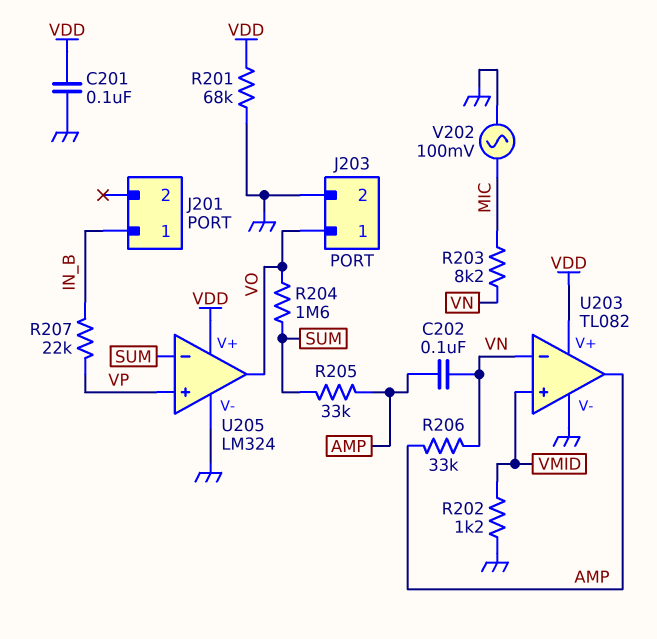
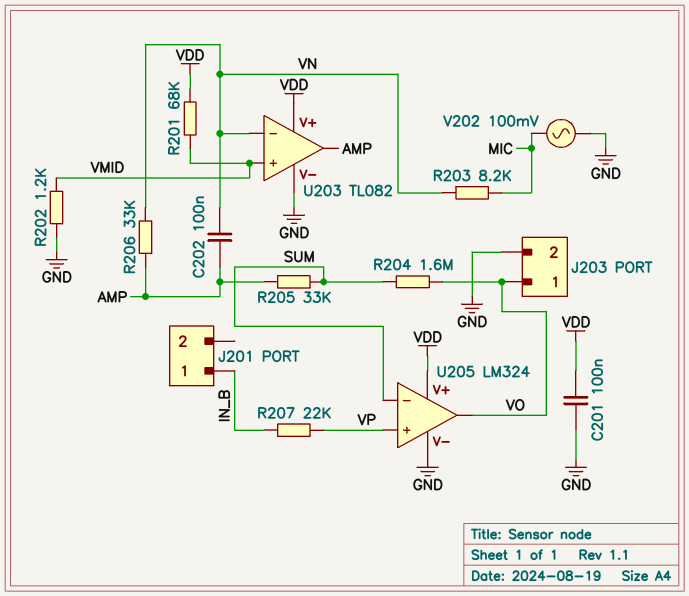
R201: 68k (GND, VDD) -> 68k (VDD, VMID)

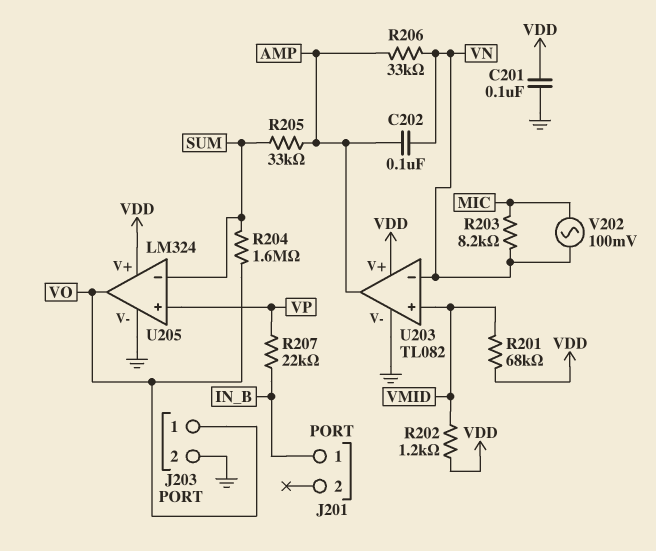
R202: 1.2k (GND, VMID) -> 1.2k (VDD, VMID)
V202: AC 100mV (GND, MIC) -> AC 100mV (MIC, VN)

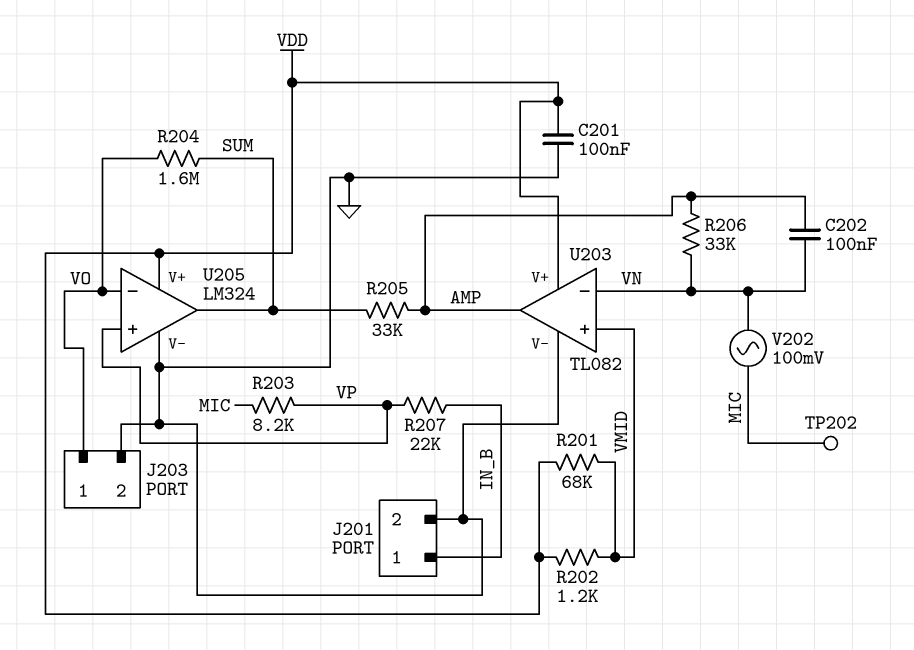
J201 pin 2: none -> GND
R203: 8.2k (MIC, VN) -> 8.2k (MIC, VP)
TP202: none -> test point (MIC)
U205 pin in-: SUM -> VO
U205 pin out: VO -> SUM

